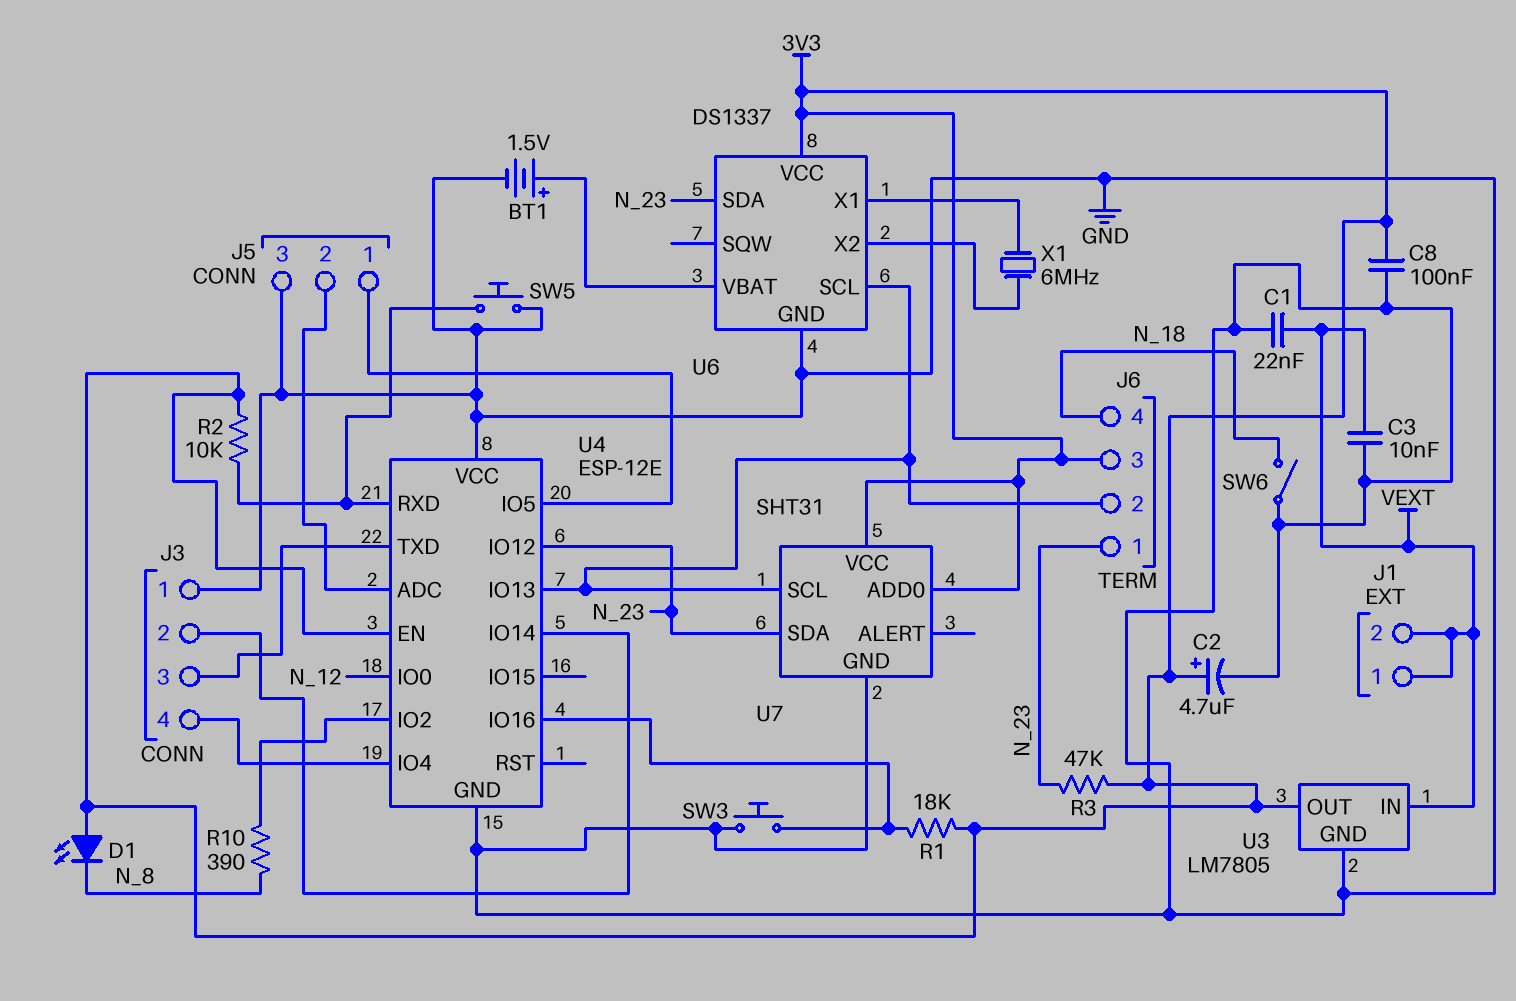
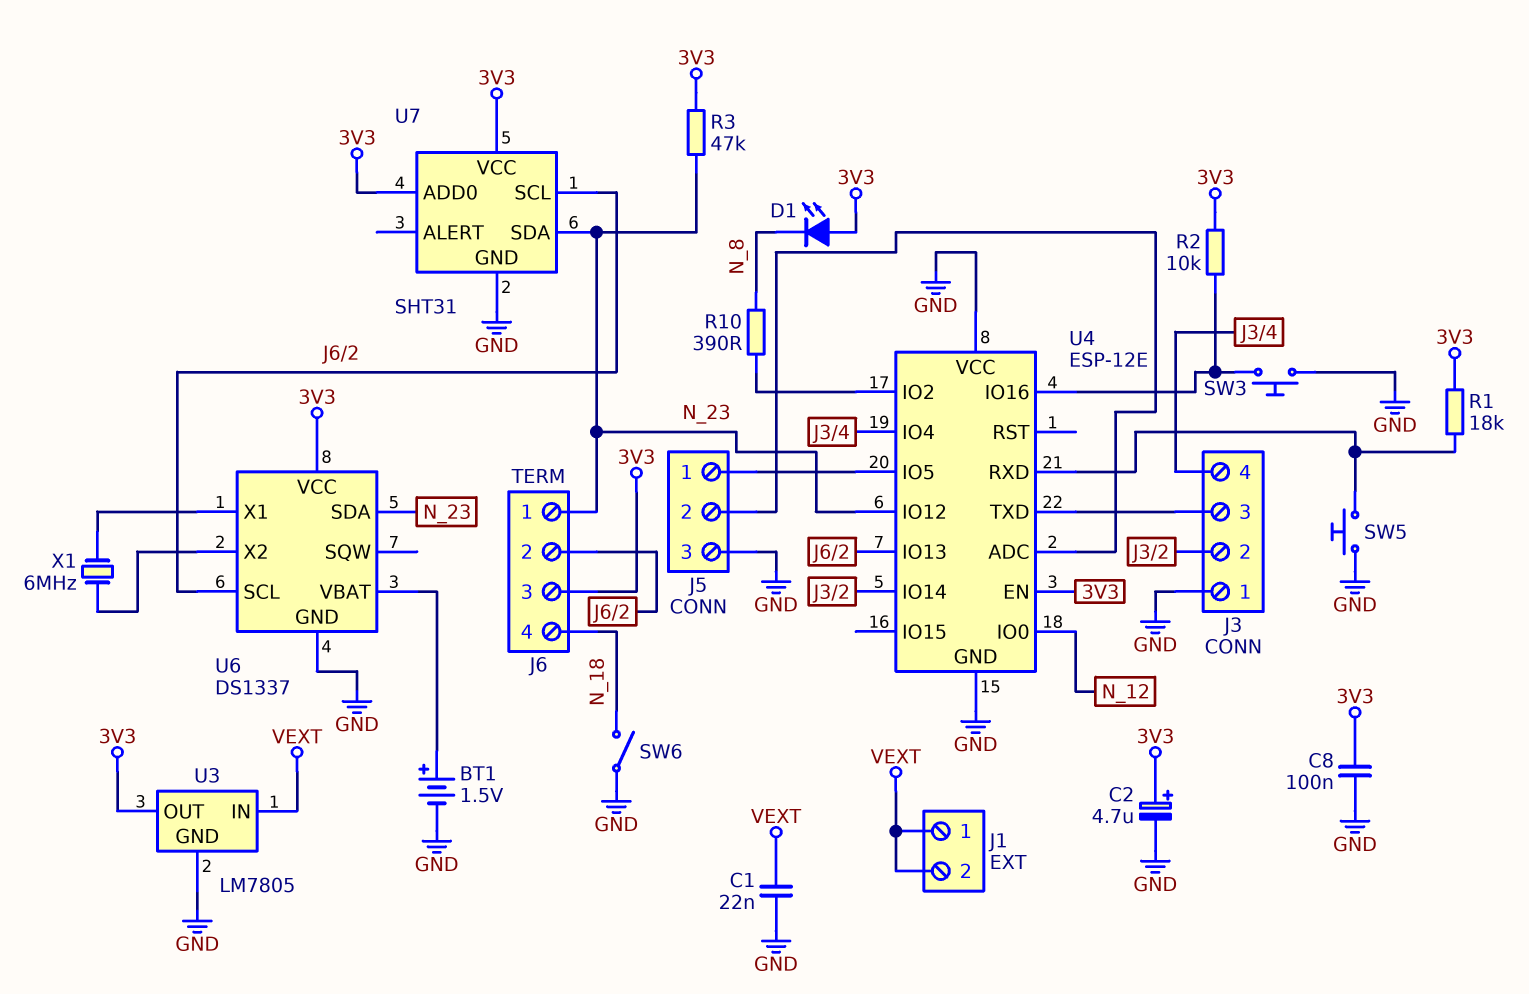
C3: 10nF (GND, VEXT) -> none
R1: 18k (3V3, U4/IO16) -> 18k (3V3, U4/RXD)
R2: 10k (3V3, U4/RXD) -> 10k (3V3, U4/IO16)

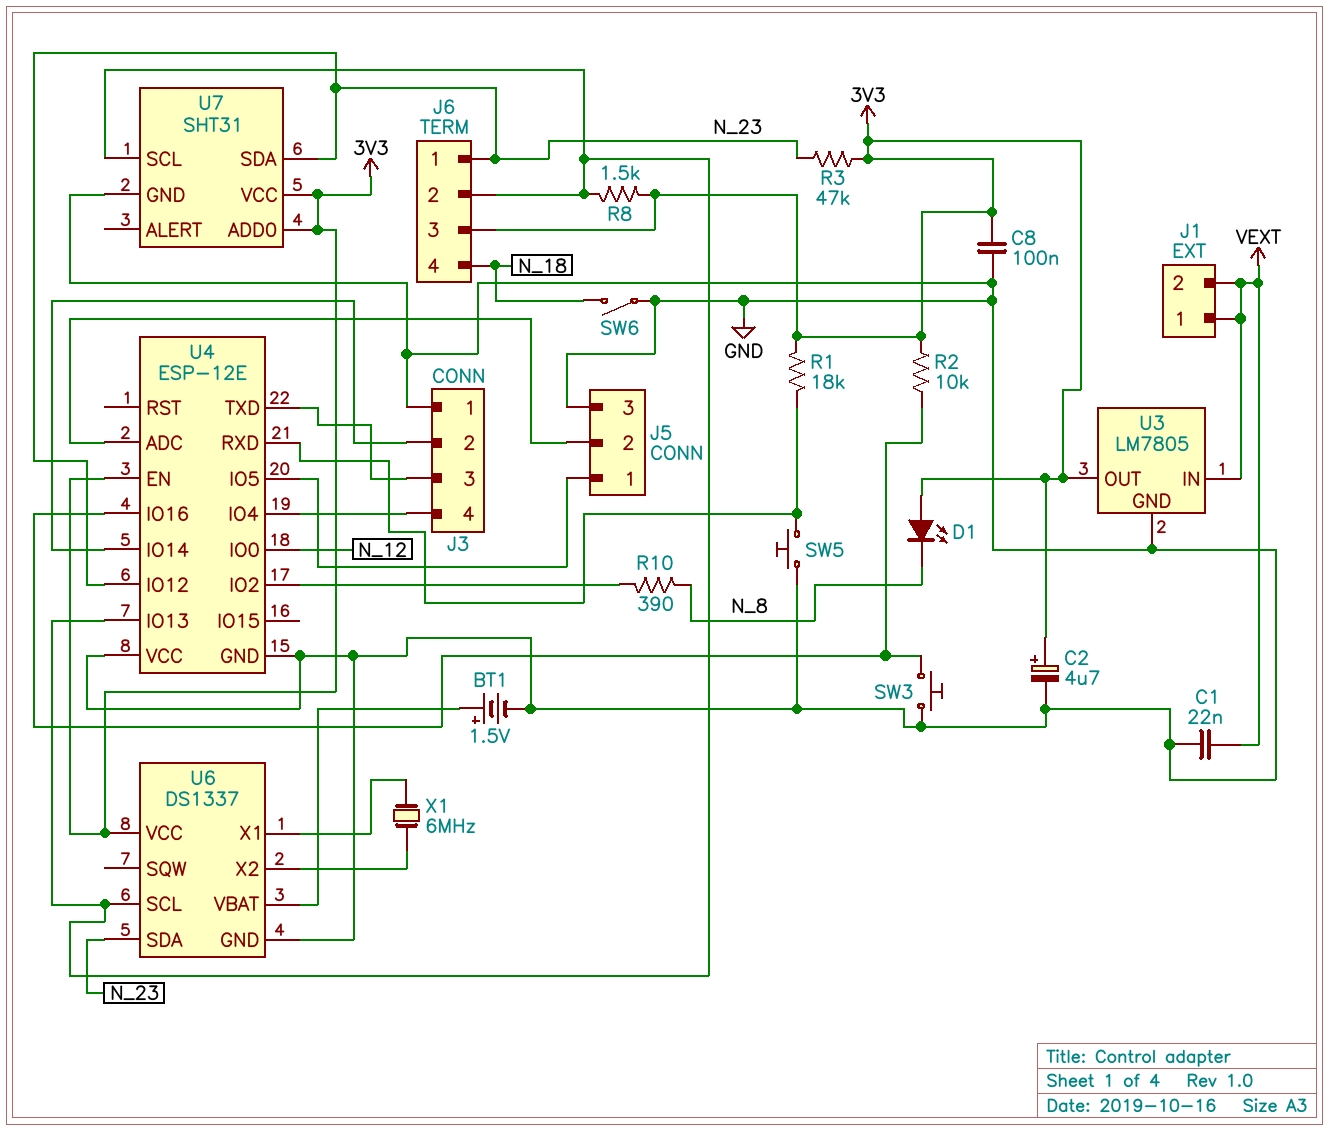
R8: none -> 1.5k (3V3, J6/2)

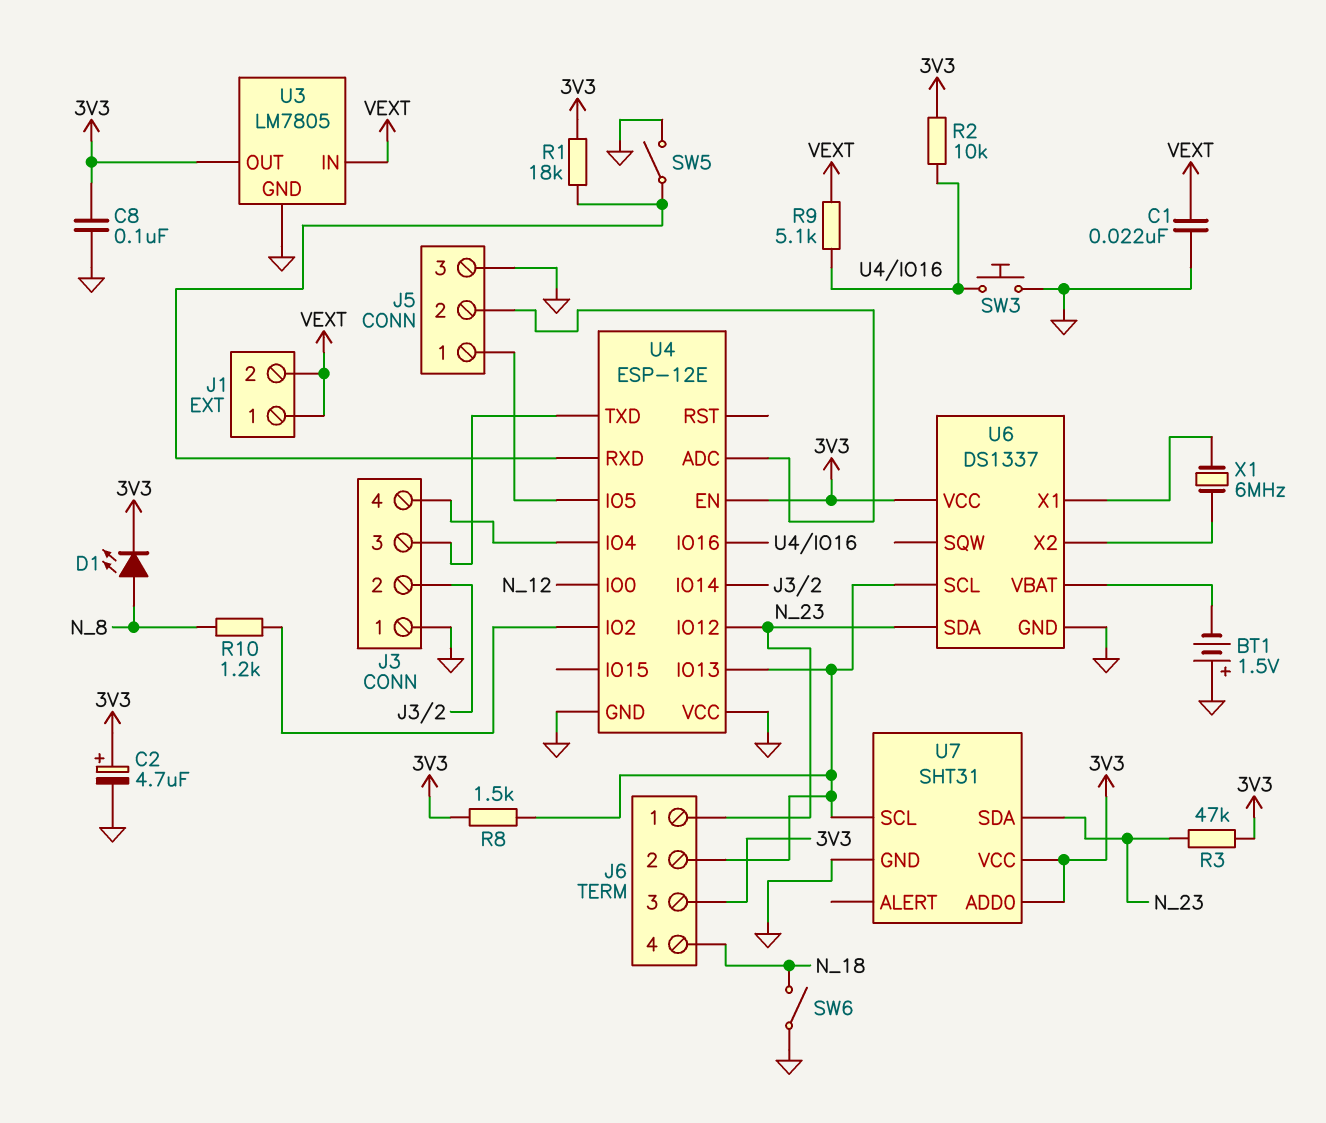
BT1: 1.5V (plus U6/VBAT, minus GND) -> 1.5V (plus GND, minus U6/VBAT)
D1: LED (A 3V3, K N_8) -> LED (A N_8, K 3V3)
R9: none -> 5.1k (U4/IO16, VEXT)
R10: 390 (N_8, U4/IO2) -> 1.2k (N_8, U4/IO2)
SW5: button (GND, U4/RXD) -> switch (GND, U4/RXD)

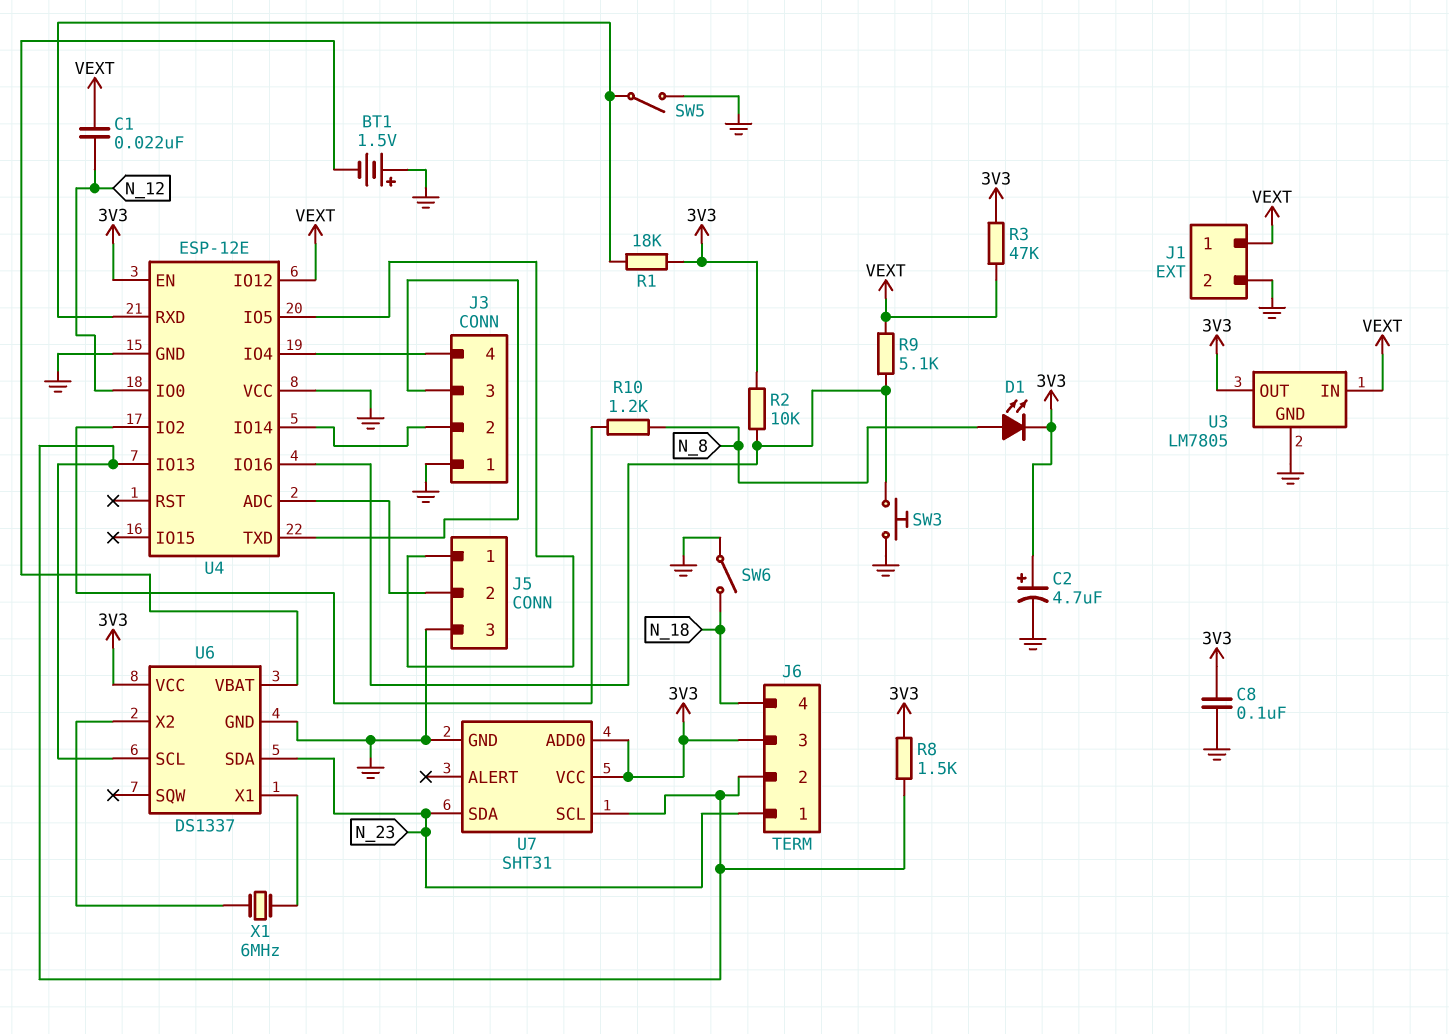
C1: 22nF (GND, VEXT) -> 22nF (N_12, VEXT)
J1 pin 2: VEXT -> GND
R3: 47k (3V3, N_23) -> 47k (3V3, VEXT)
U4 pin IO12: N_23 -> VEXT

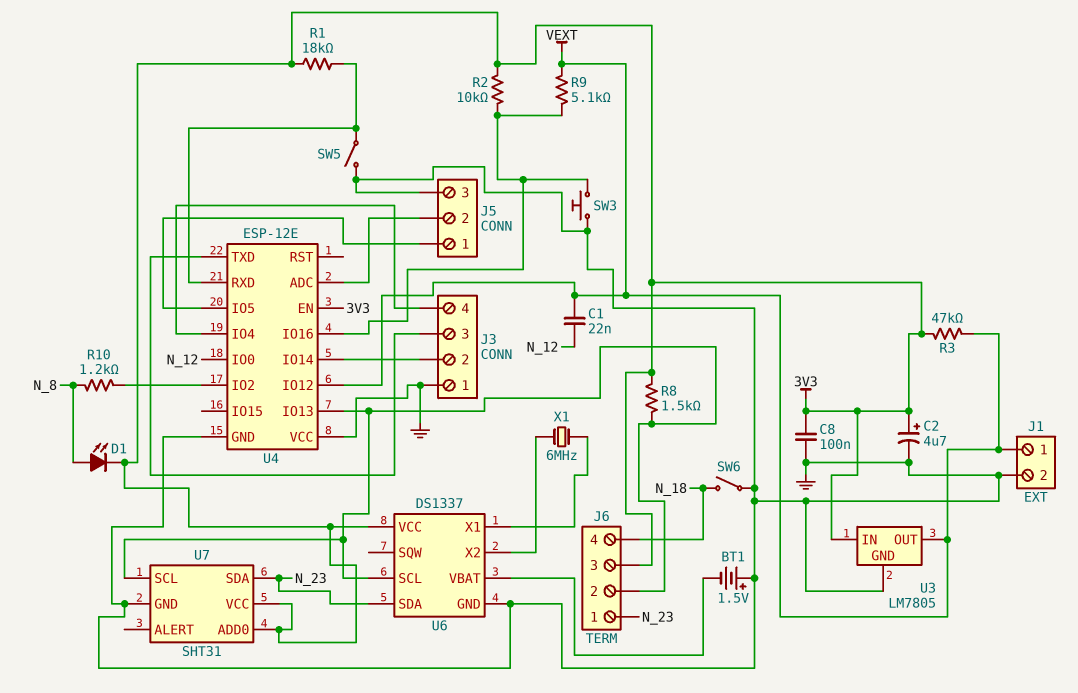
U3 pin IN: VEXT -> 3V3
U3 pin OUT: 3V3 -> VEXT

